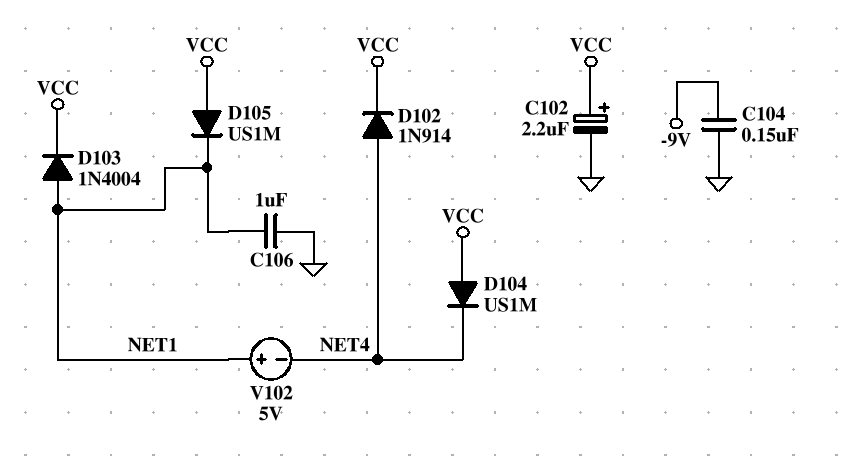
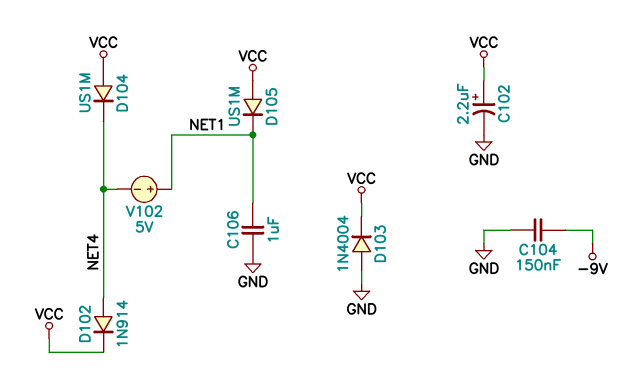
D103: diode 1N4004 (A NET1, K VCC) -> diode 1N4004 (A GND, K VCC)

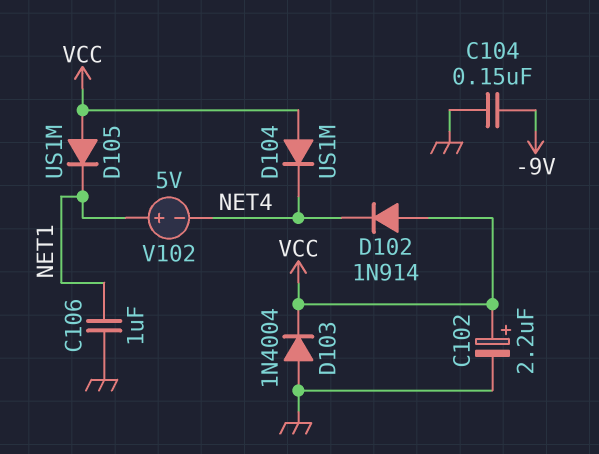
D102: diode 1N914 (A NET4, K VCC) -> diode 1N914 (A VCC, K NET4)

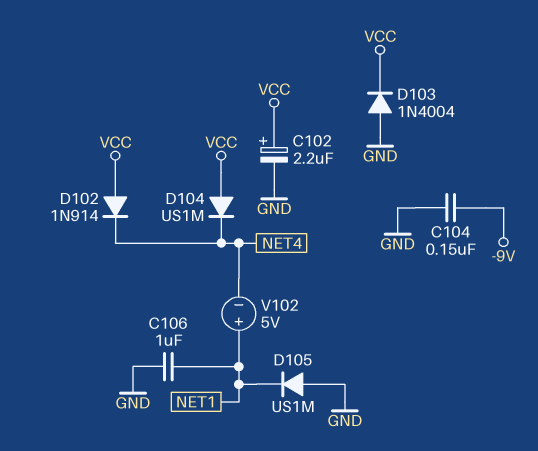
D105: diode US1M (A VCC, K NET1) -> diode US1M (A GND, K NET1)

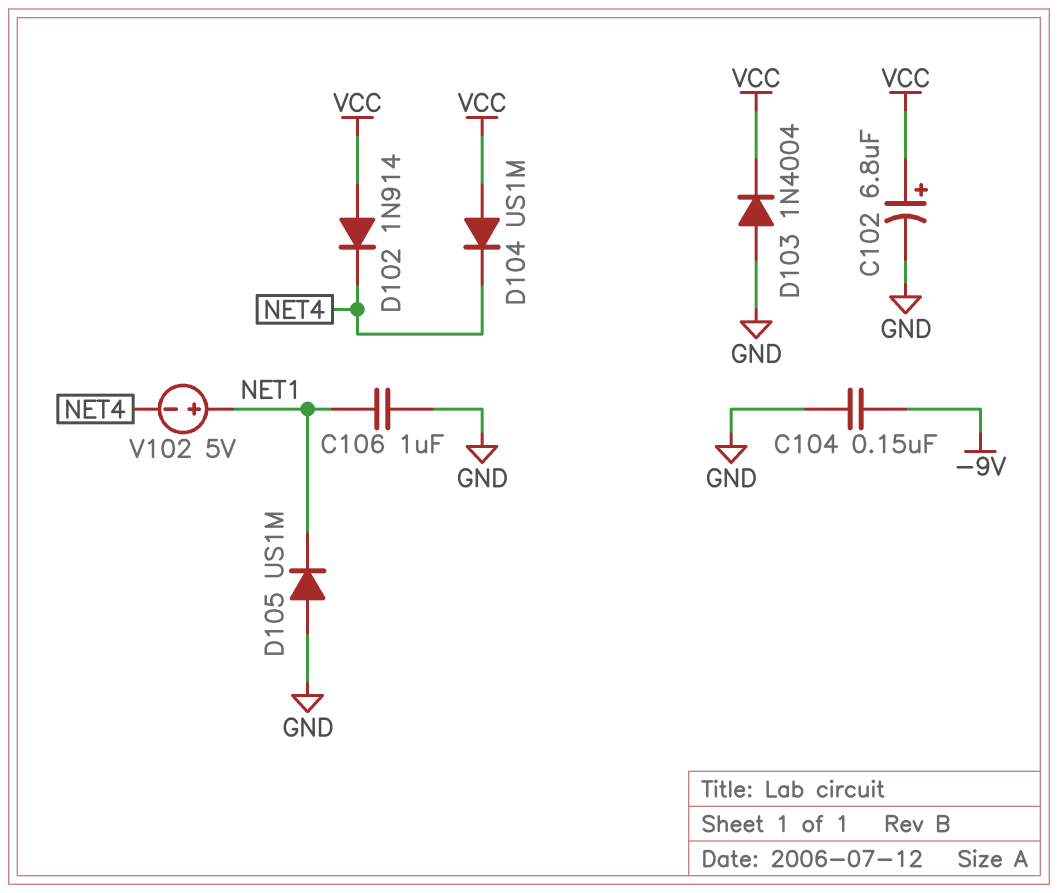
C102: 2.2uF (plus VCC, minus GND) -> 6.8uF (plus VCC, minus GND)

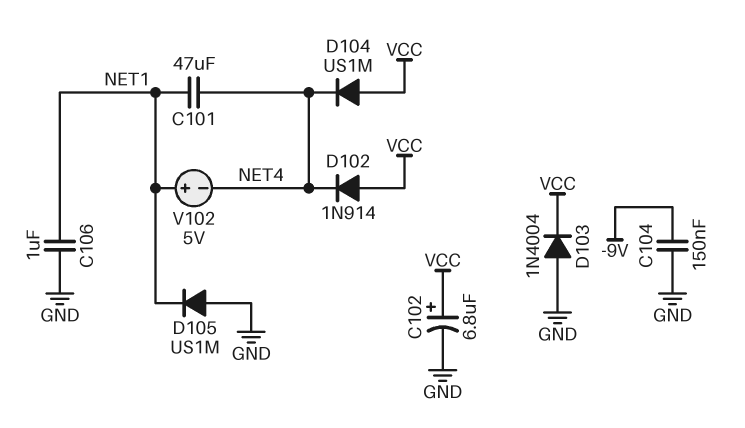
C101: none -> 47uF (NET1, NET4)

